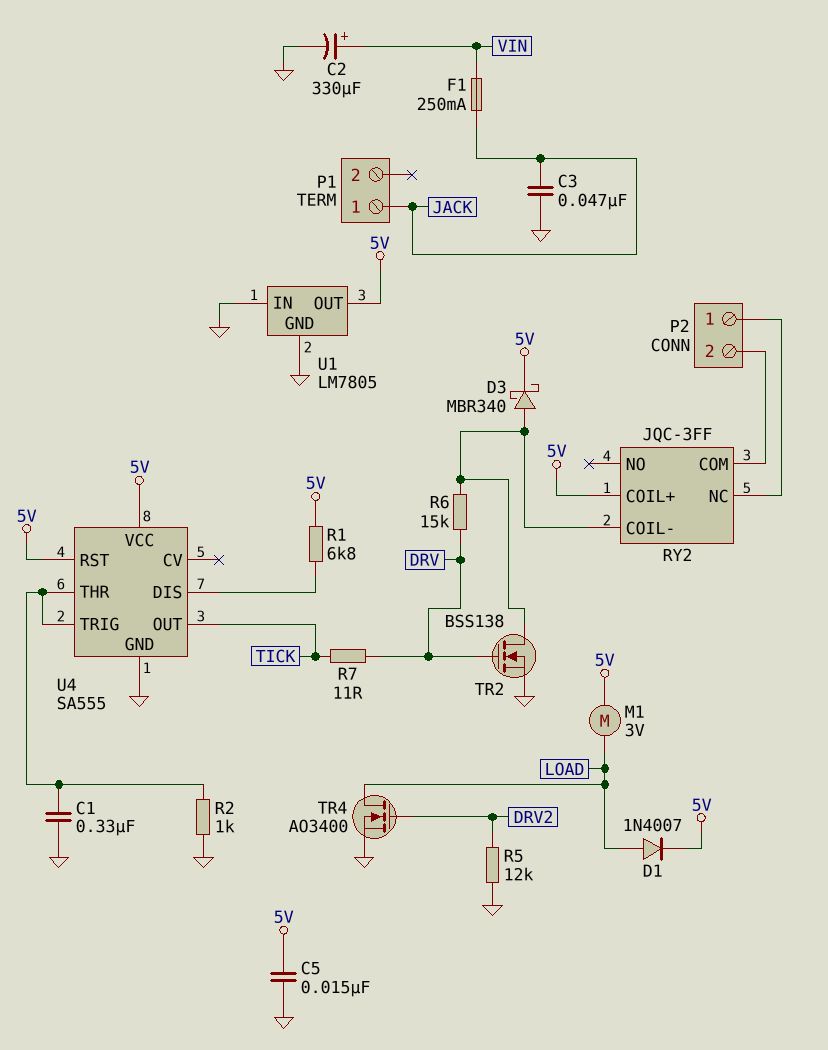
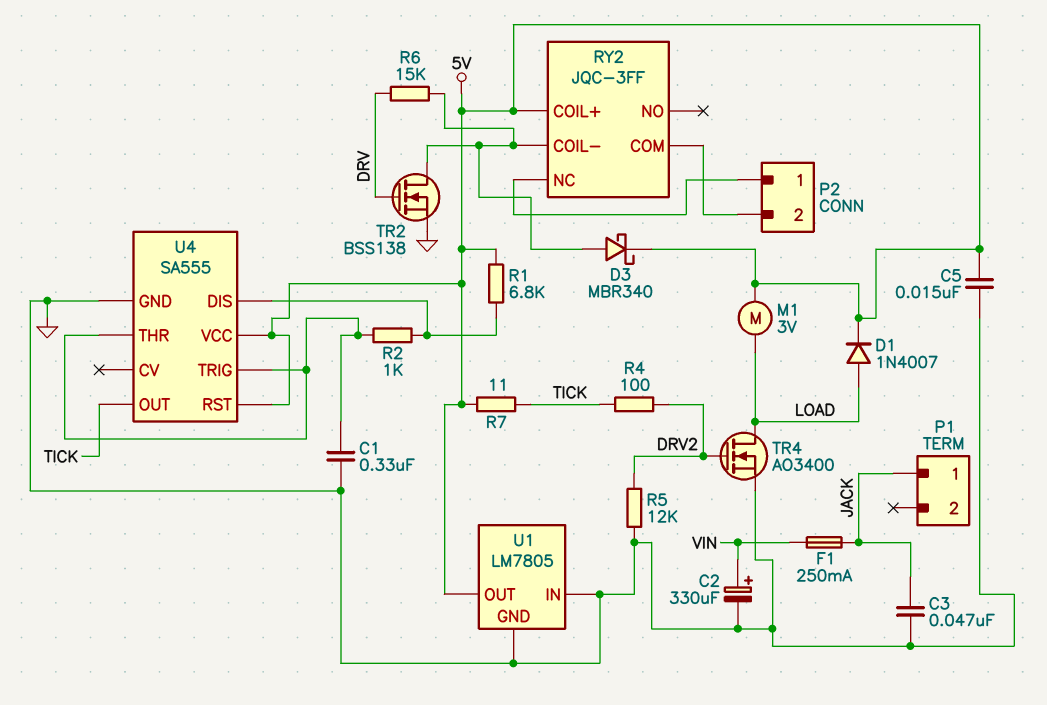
R2: 1k (GND, U4/THR) -> 1k (U4/DIS, U4/THR)
R4: none -> 100 (DRV2, TICK)
R7: 11 (DRV, TICK) -> 11 (5V, TICK)

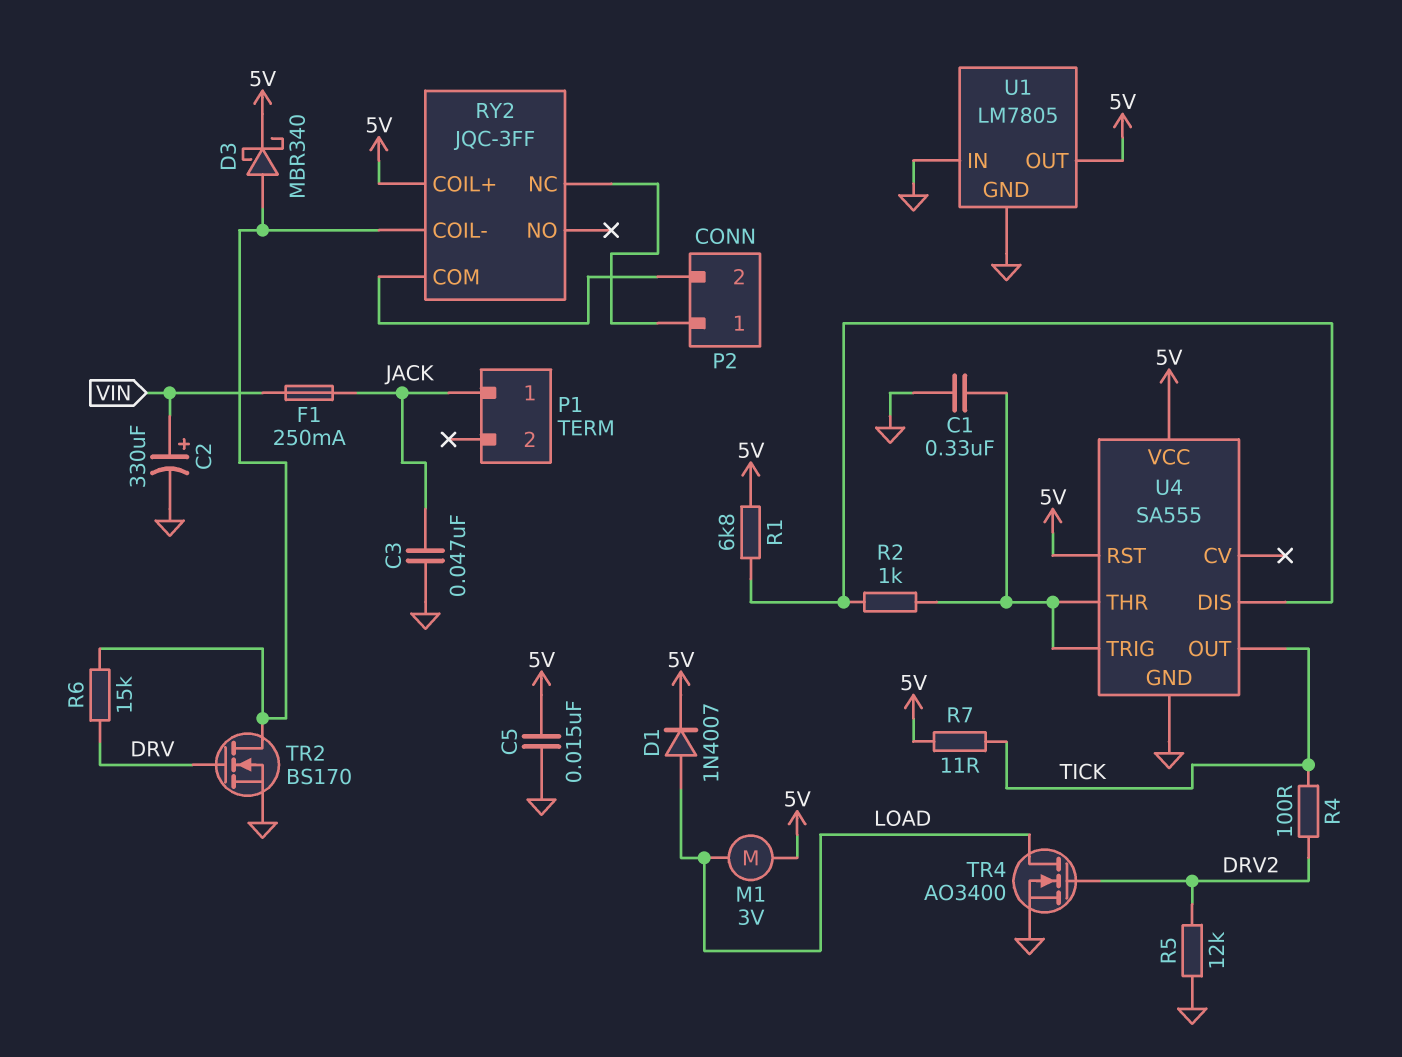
TR2: NMOS BSS138 (G DRV, D RY2/COIL-, S GND) -> NMOS BS170 (G DRV, D RY2/COIL-, S GND)

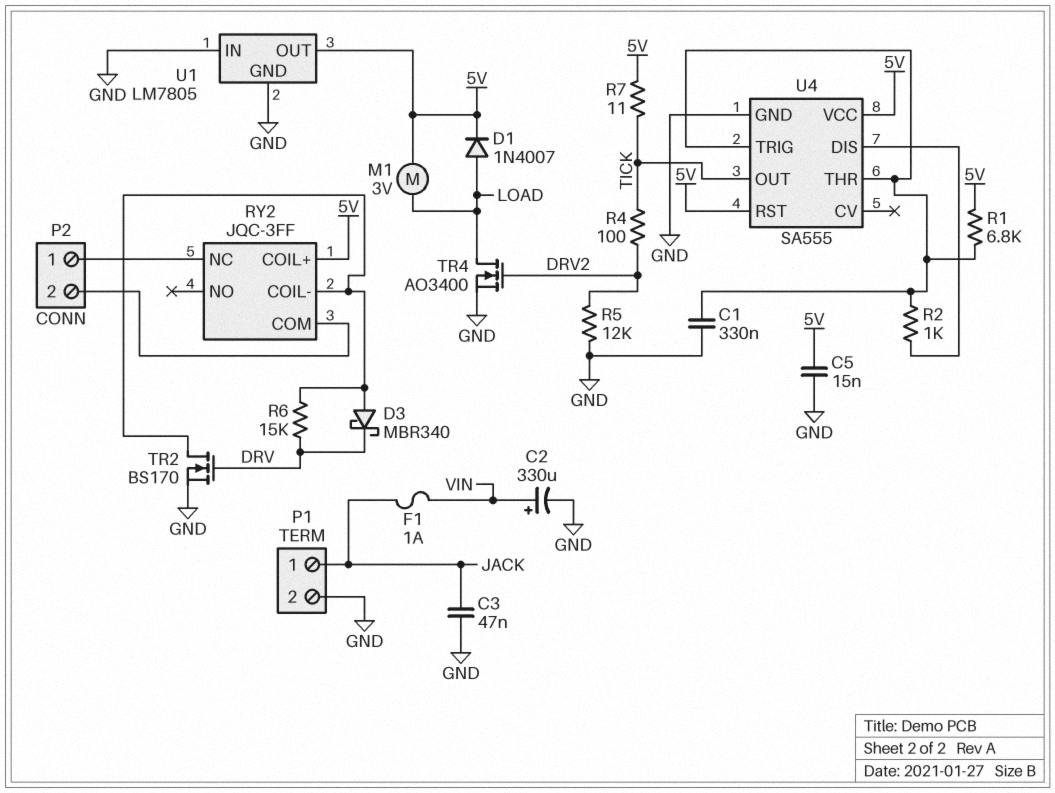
D3: schottky MBR340 (A RY2/COIL-, K 5V) -> schottky MBR340 (A RY2/COIL-, K DRV)
F1: 250mA (JACK, VIN) -> 1A (JACK, VIN)
P1 pin 2: none -> GND
R1: 6.8k (5V, U4/DIS) -> 6.8k (5V, U4/THR)

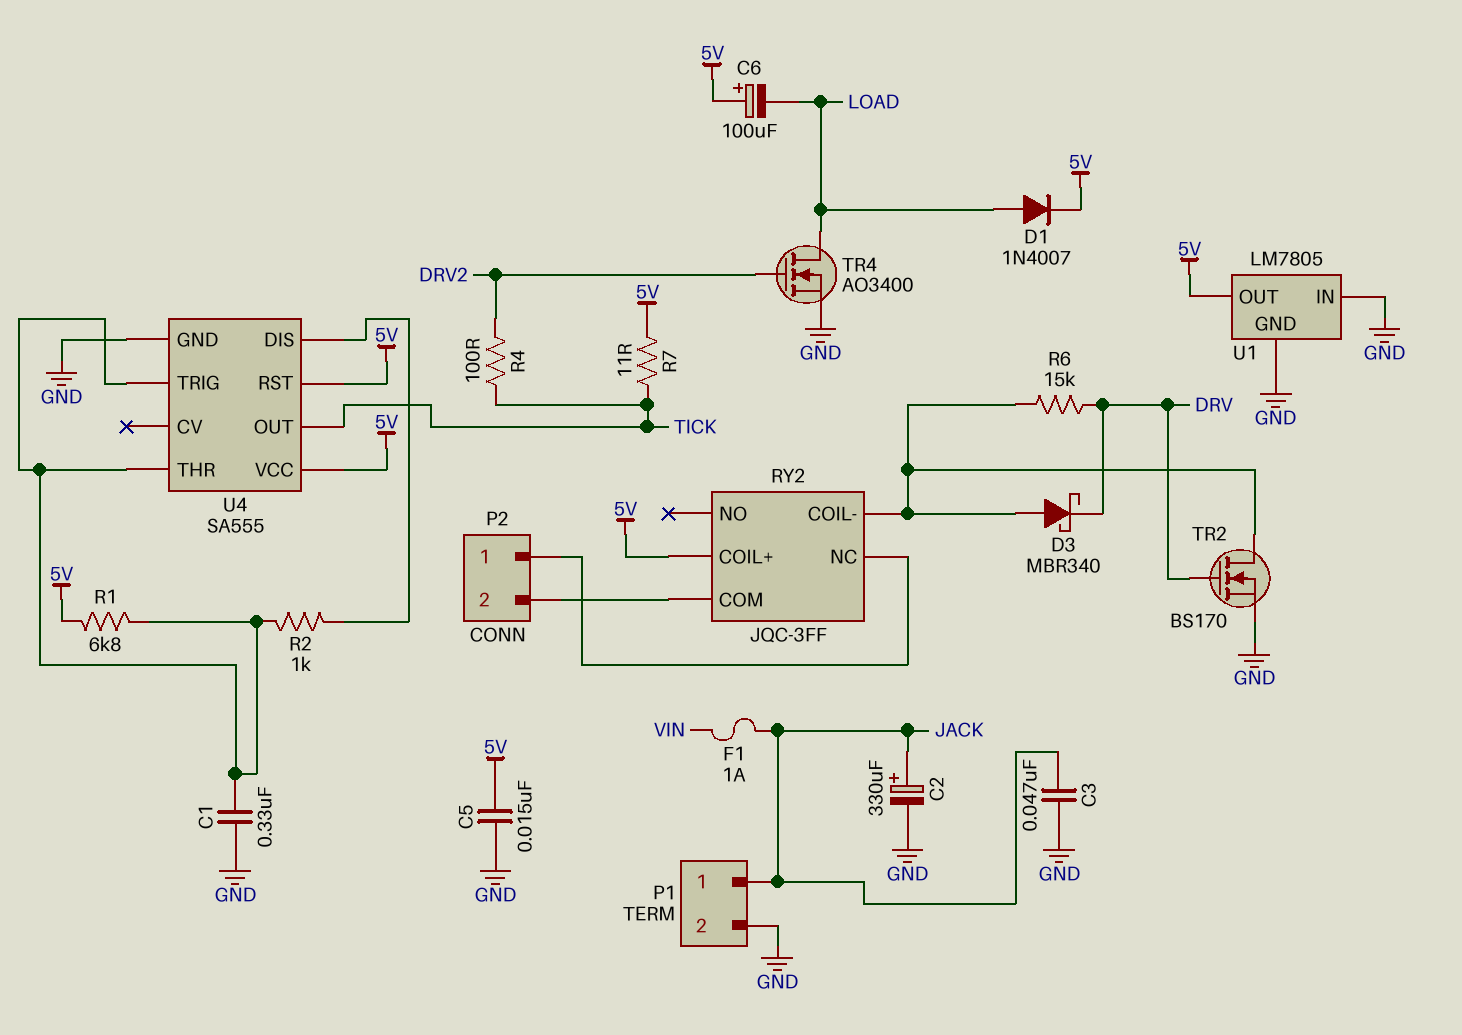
C2: 330uF (plus VIN, minus GND) -> 330uF (plus JACK, minus GND)
C6: none -> 100uF (plus 5V, minus LOAD)
M1: motor 3V (5V, LOAD) -> none
R5: 12k (DRV2, GND) -> none

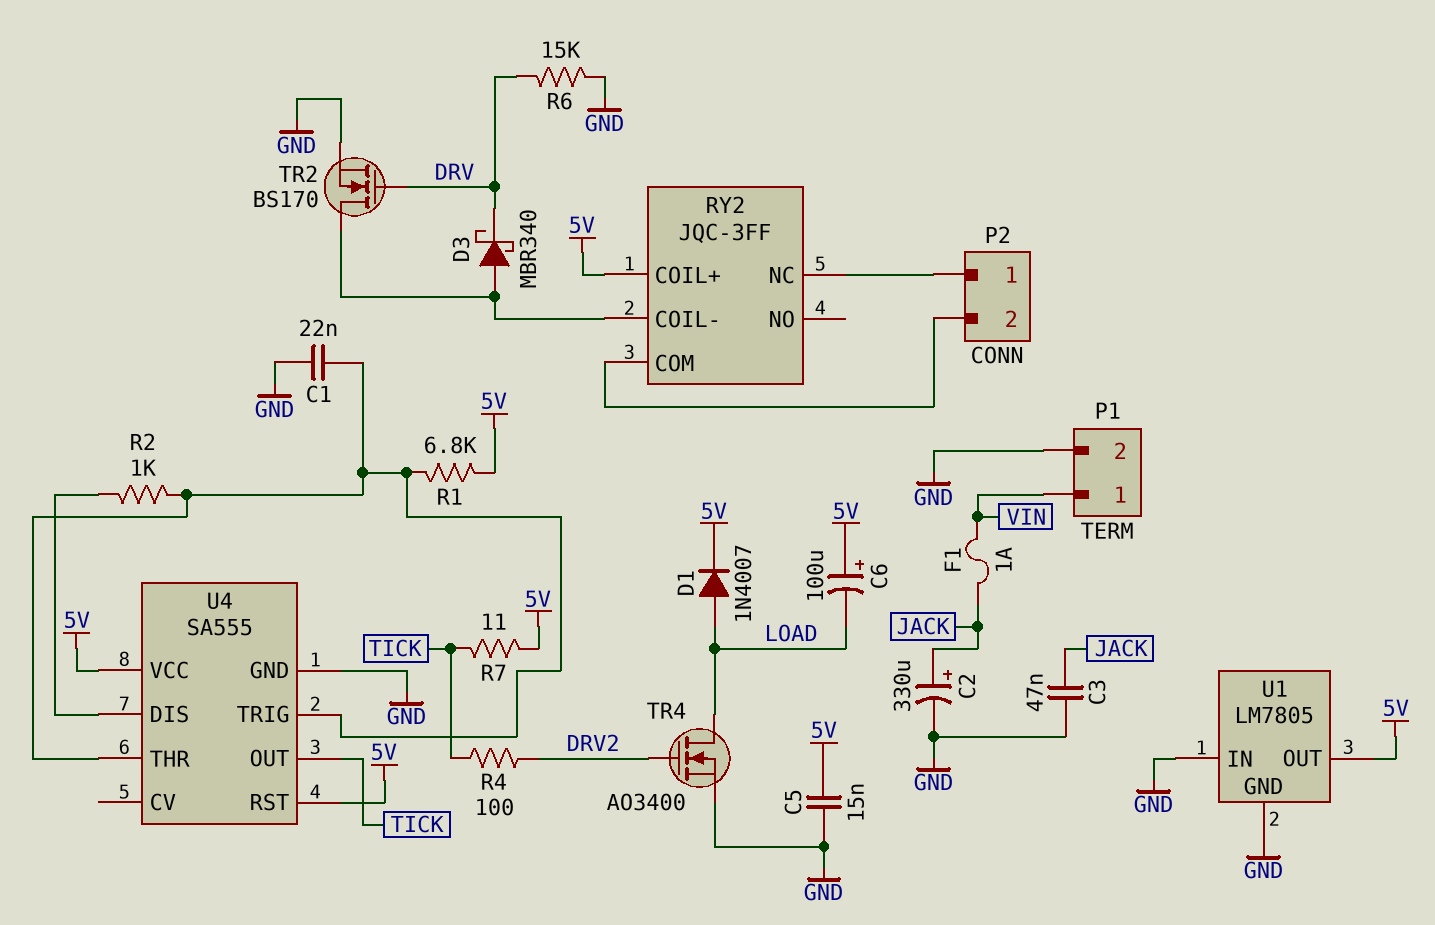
C1: 330nF (GND, U4/THR) -> 22nF (GND, U4/THR)
P1 pin 1: JACK -> VIN
R6: 15k (DRV, RY2/COIL-) -> 15k (DRV, GND)

